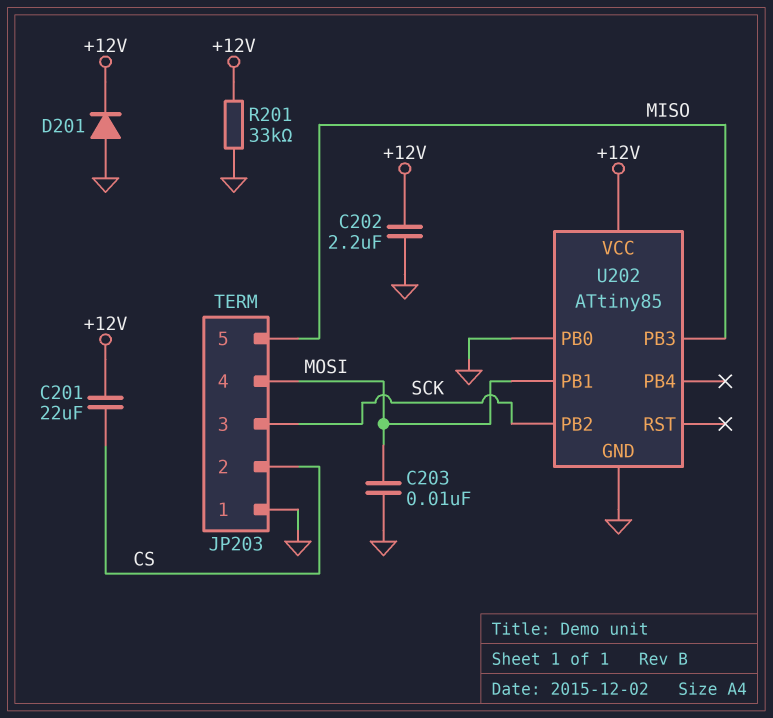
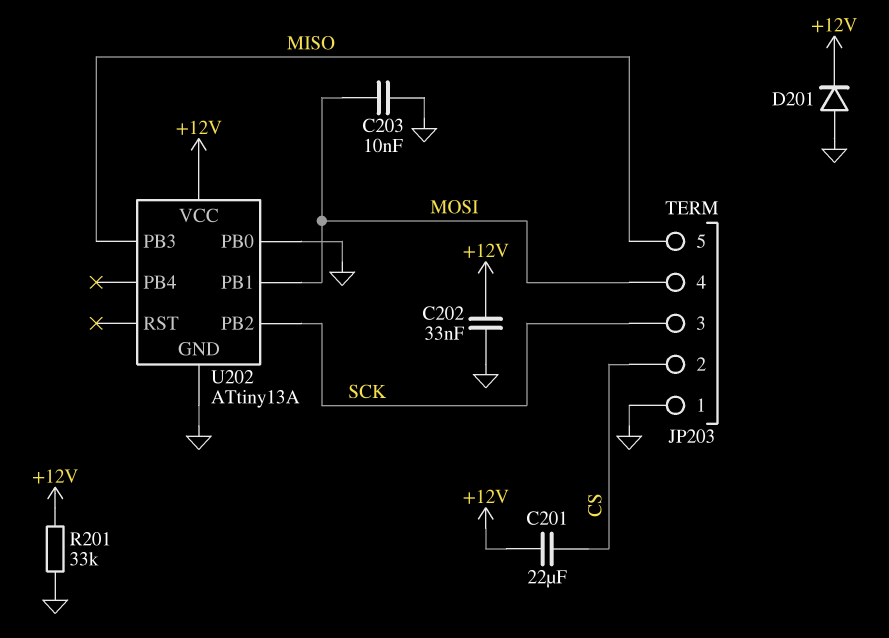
C202: 2.2uF (+12V, GND) -> 33nF (+12V, GND)
U202: ATtiny85 -> ATtiny13A

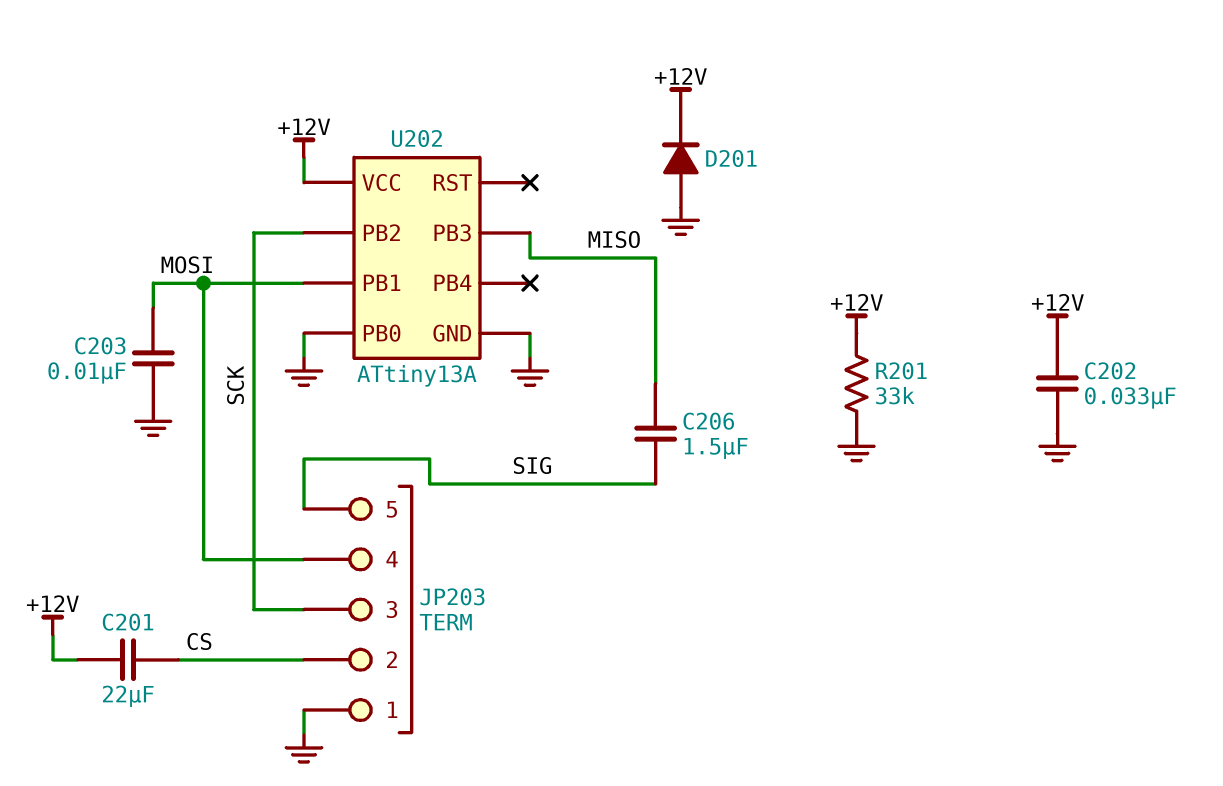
C206: none -> 1.5uF (MISO, SIG)
JP203 pin 5: MISO -> SIG

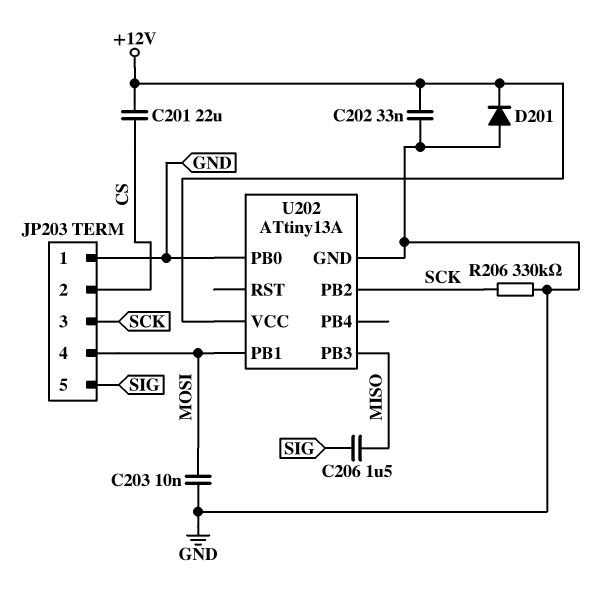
R201: 33k (+12V, GND) -> none
R206: none -> 330k (GND, SCK)

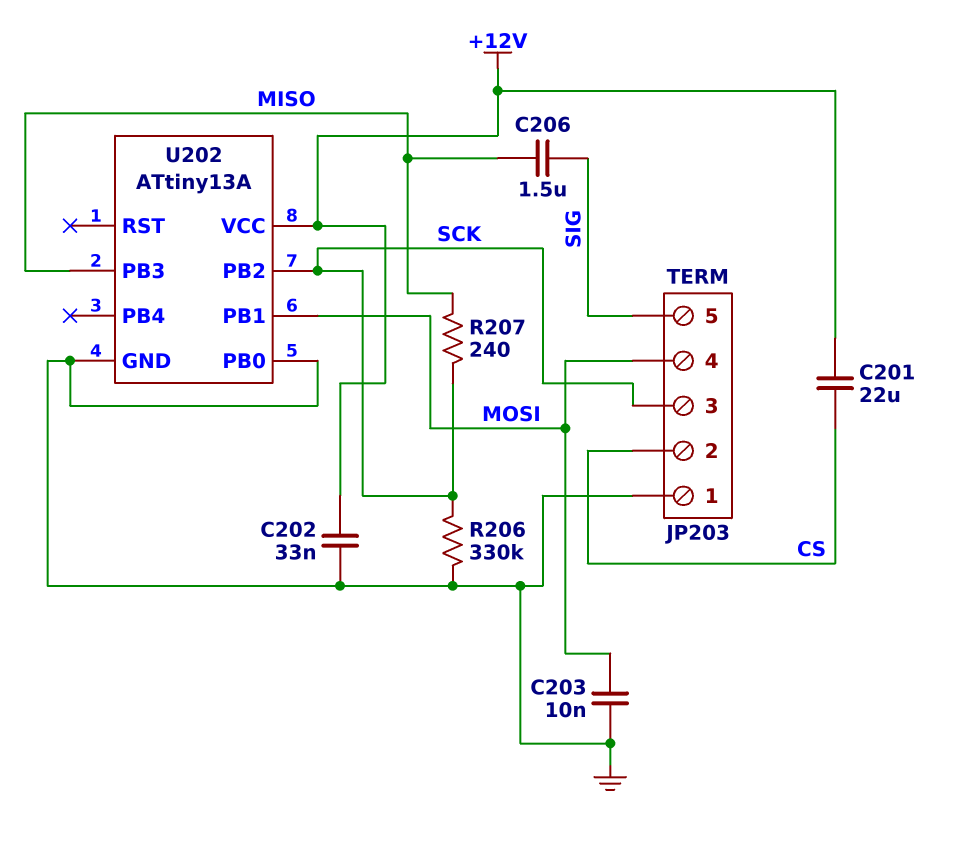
D201: diode (A GND, K +12V) -> none
R207: none -> 240 (MISO, SCK)

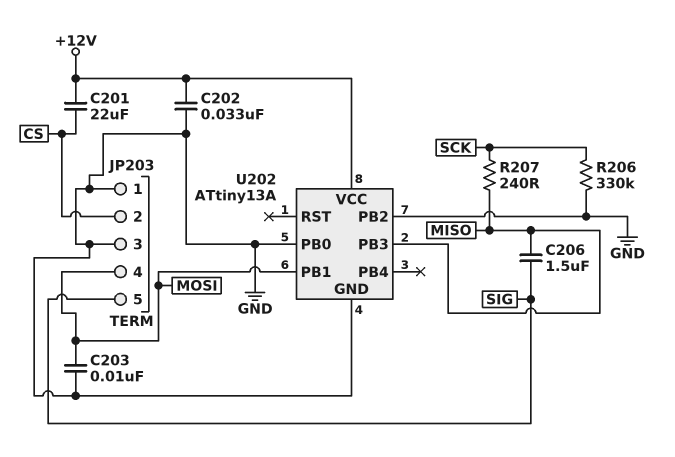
JP203 pin 3: SCK -> GND
U202 pin PB2: SCK -> GND

